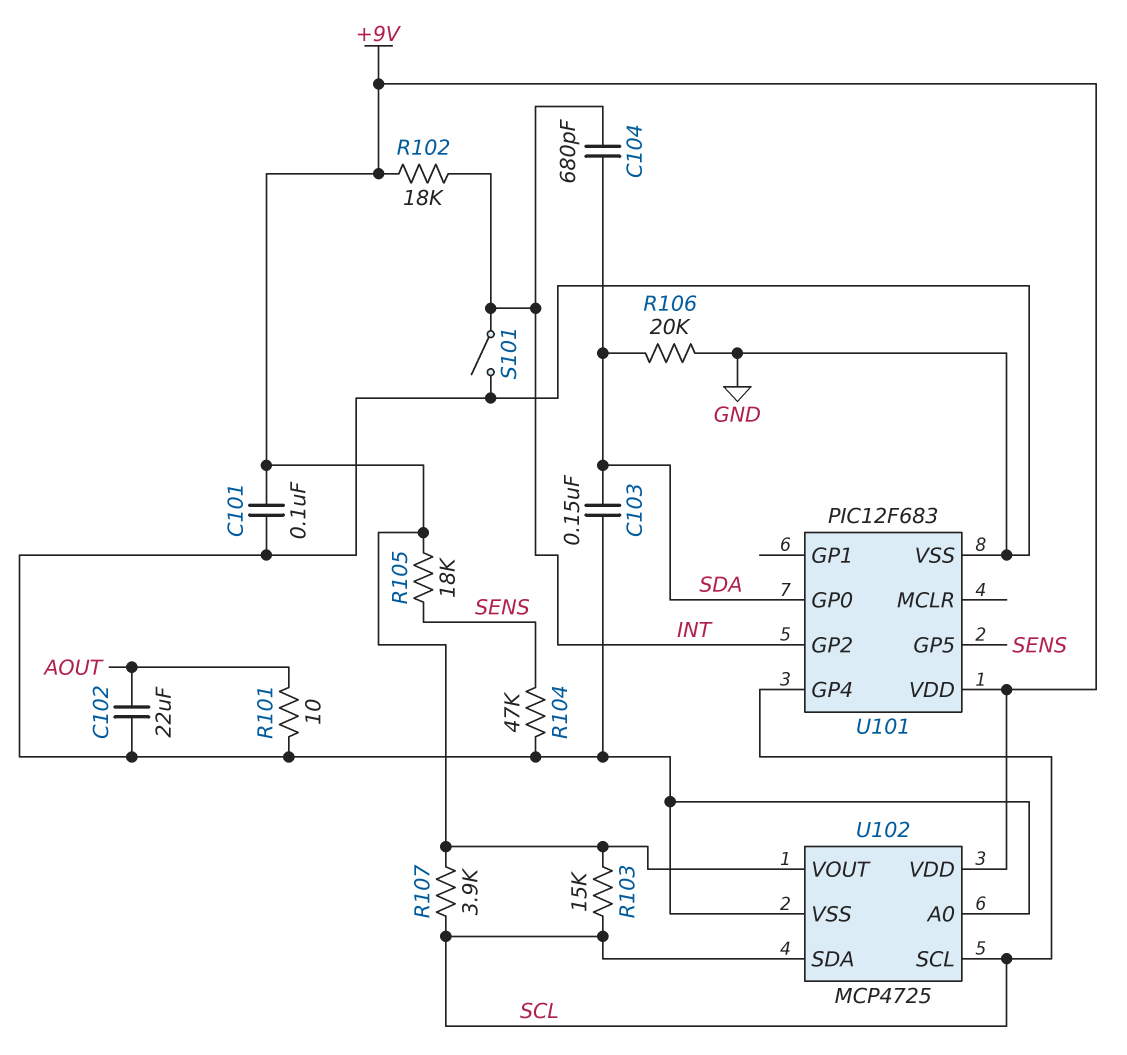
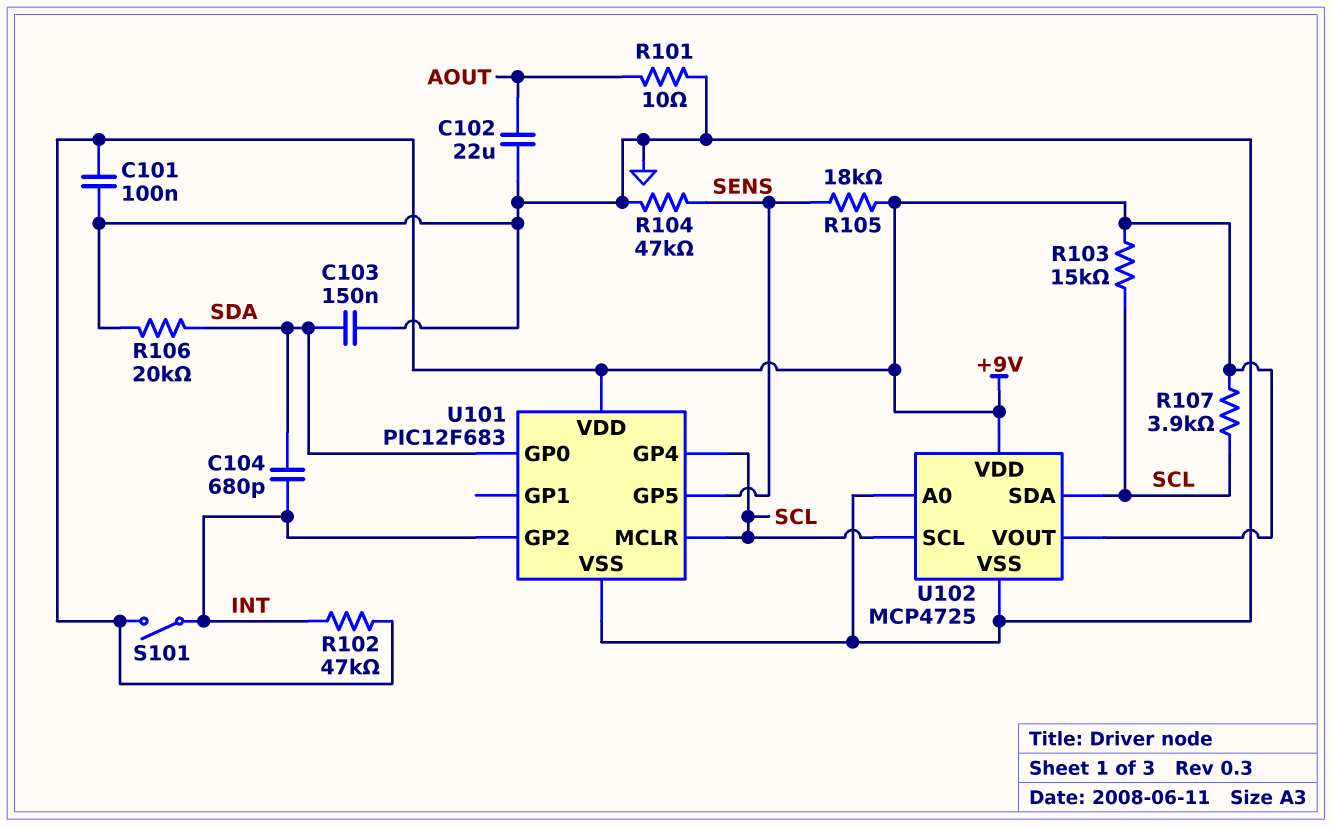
R102: 18k (+9V, INT) -> 47k (+9V, INT)
S101: switch (GND, INT) -> switch (+9V, INT)
U101 pin MCLR: none -> SCL

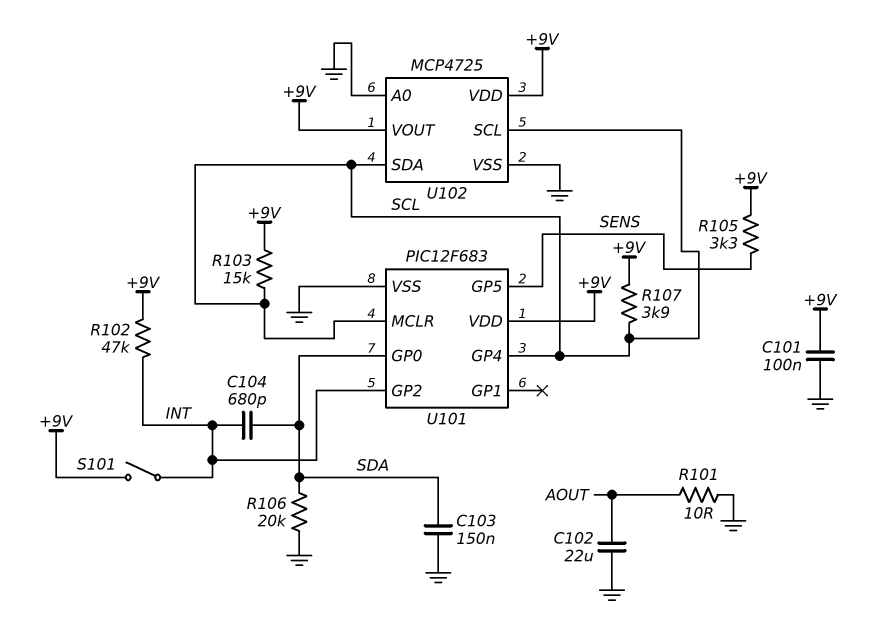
R104: 47k (GND, SENS) -> none
R105: 18k (+9V, SENS) -> 3.3k (+9V, SENS)

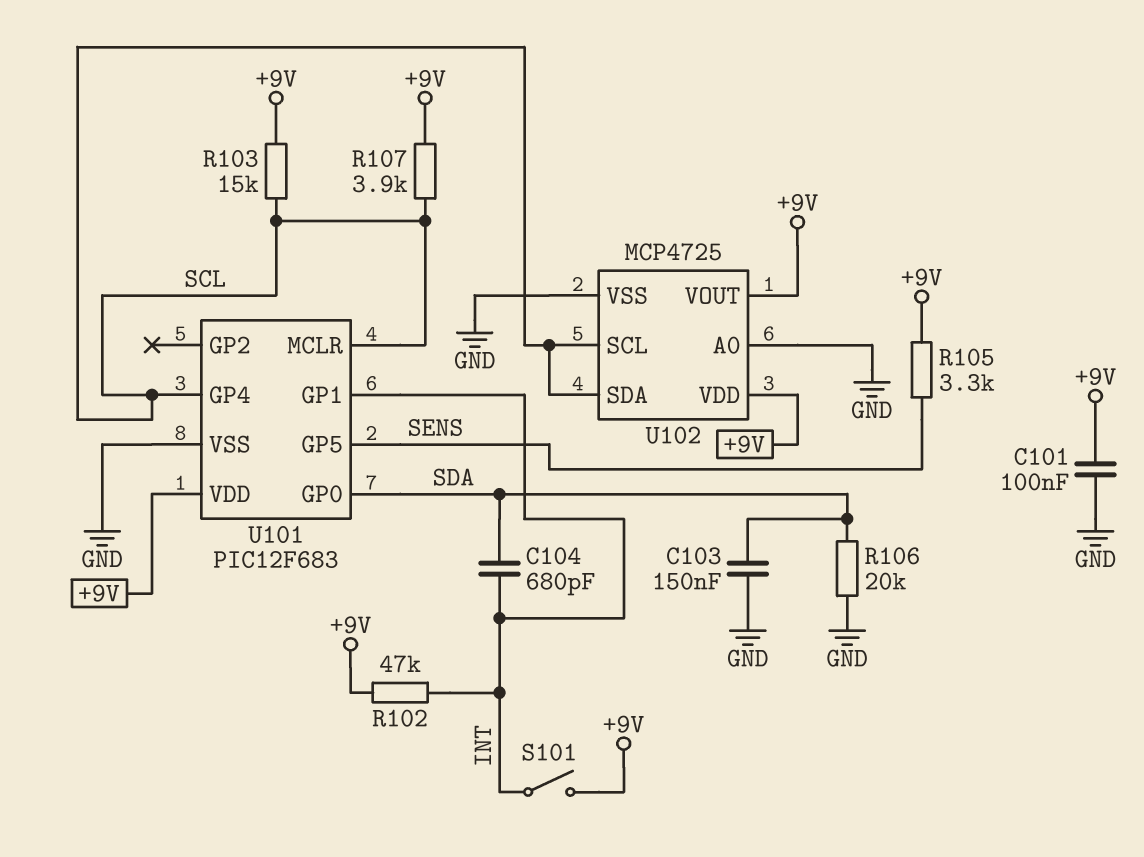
C102: 22uF (AOUT, GND) -> none
R101: 10 (AOUT, GND) -> none
U101 pin GP1: none -> INT
U101 pin GP2: INT -> none

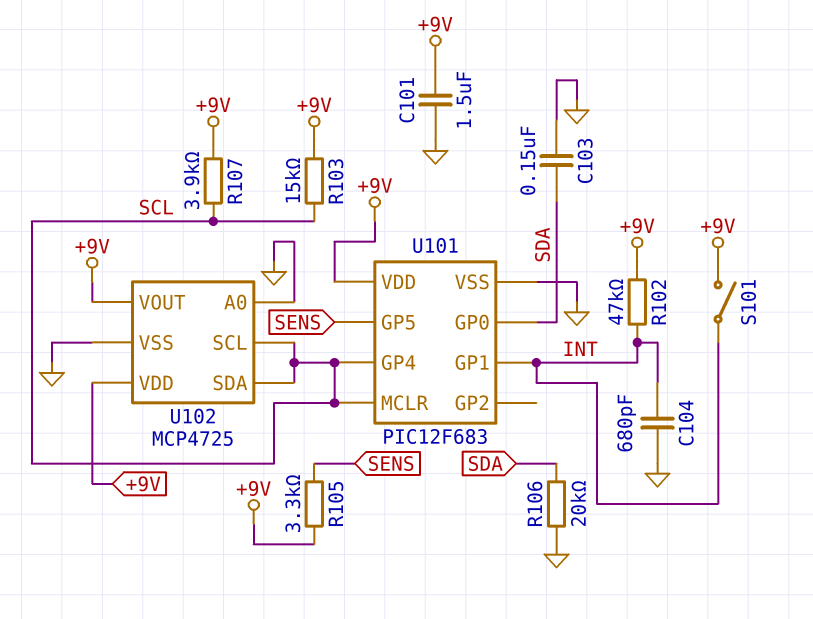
C101: 100nF (+9V, GND) -> 1.5uF (+9V, GND)
C104: 680pF (INT, SDA) -> 680pF (GND, INT)

